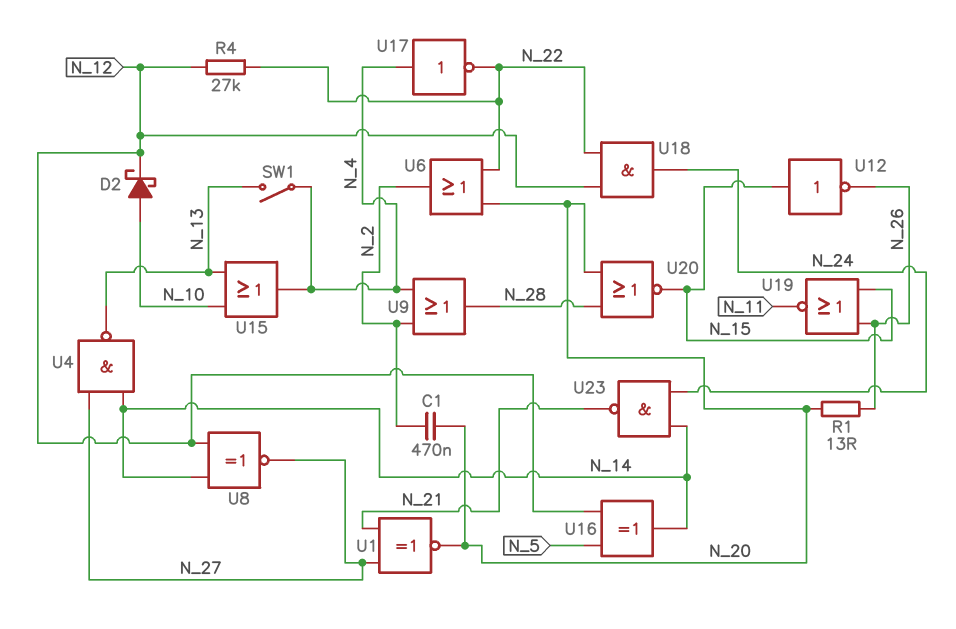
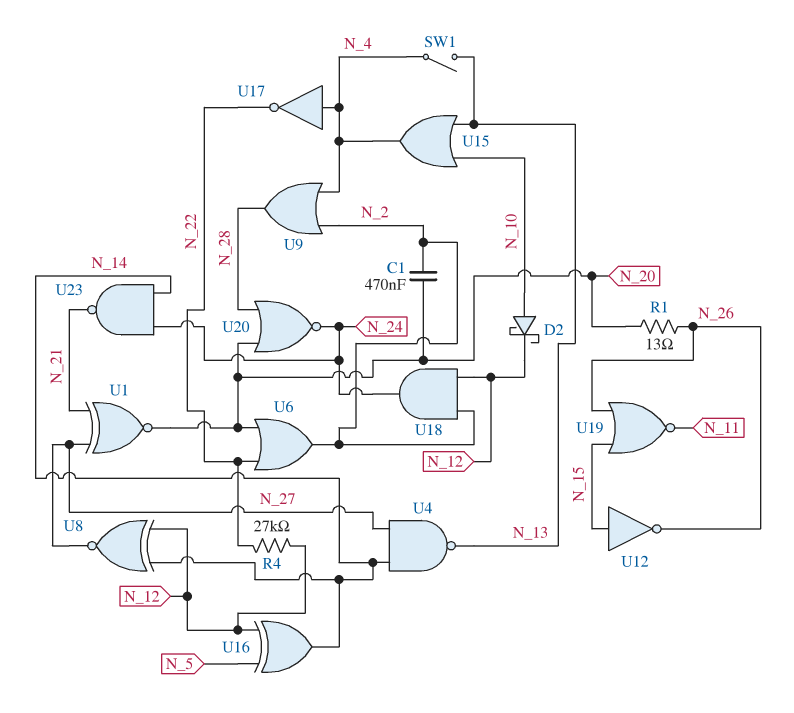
U18: AND (in N_12, in N_22, out N_24) -> AND (in N_2, in N_12, out N_24)
U20: NOR (in N_20, in N_28, out N_15) -> NOR (in N_20, in N_28, out N_24)

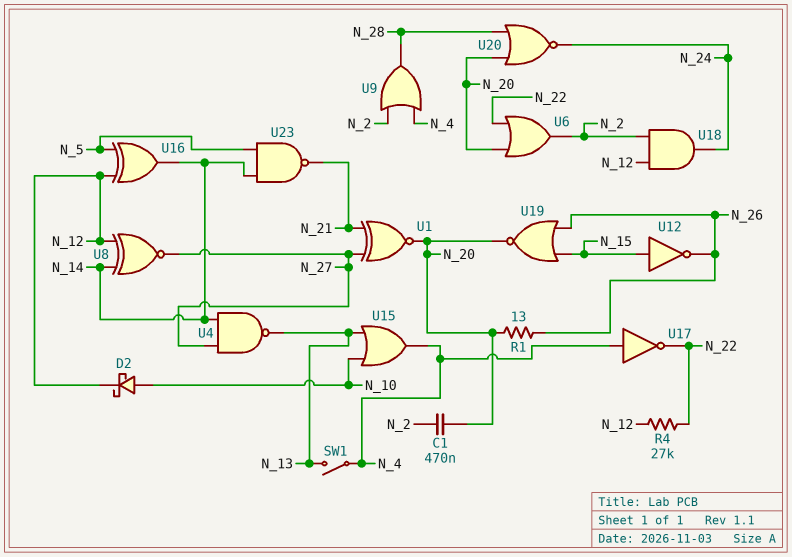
U19: NOR (in N_15, in N_26, out N_11) -> NOR (in N_15, in N_26, out N_20)
U23: NAND (in N_14, in N_24, out N_21) -> NAND (in N_5, in N_14, out N_21)

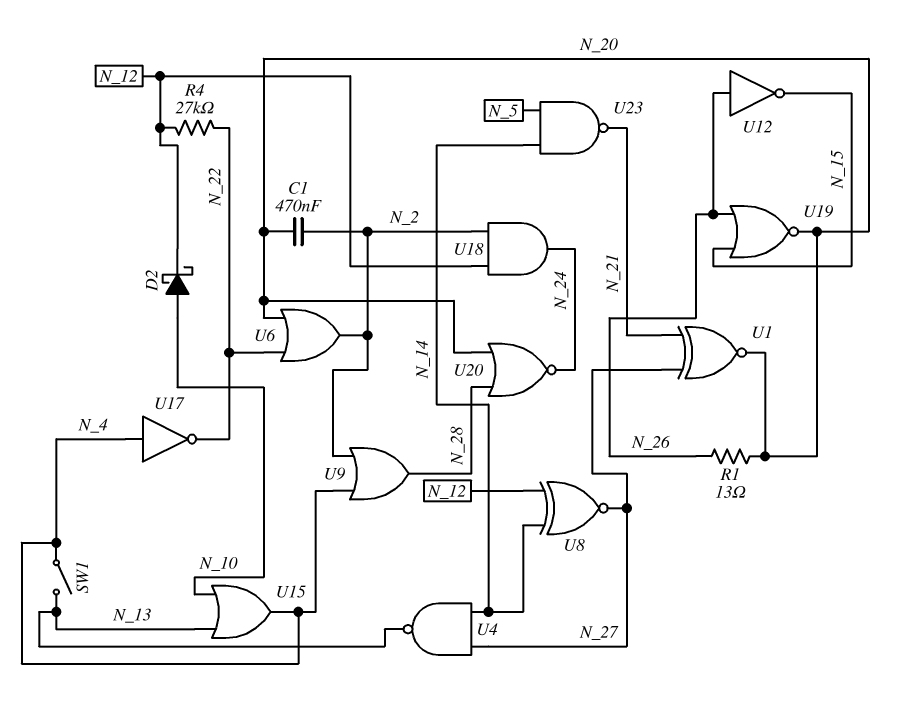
U12: NOT (in N_15, out N_26) -> NOT (in N_26, out N_15)
U16: XOR (in N_5, in N_12, out N_14) -> none

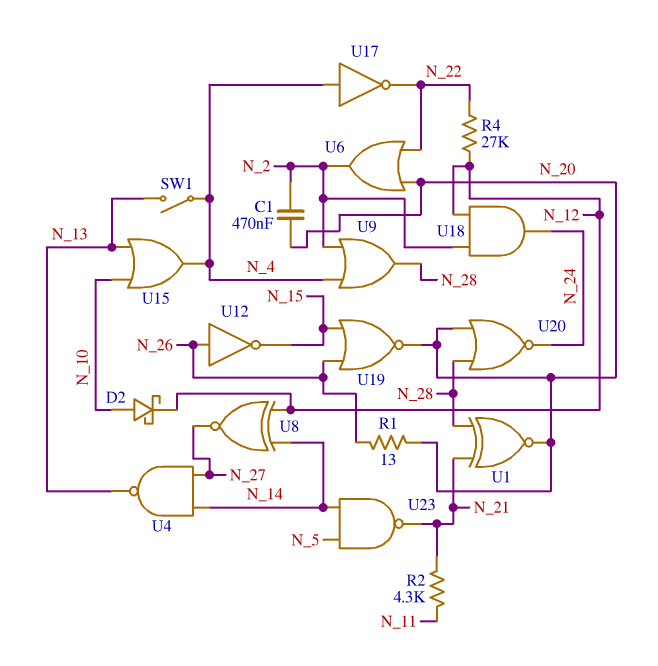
R2: none -> 4.3k (N_11, N_21)
U1: XNOR (in N_21, in N_27, out N_20) -> XNOR (in N_21, in N_28, out N_20)

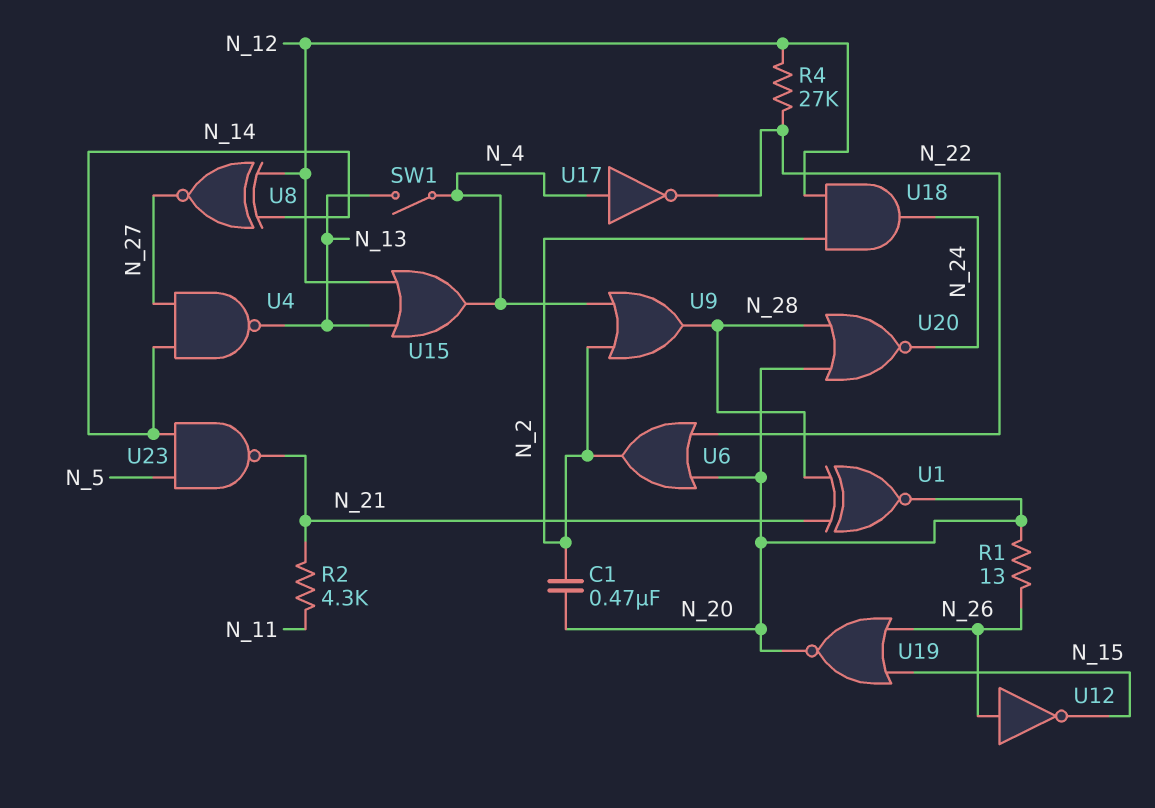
D2: schottky (A N_10, K N_12) -> none
U15: OR (in N_10, in N_13, out N_4) -> OR (in N_12, in N_13, out N_4)

